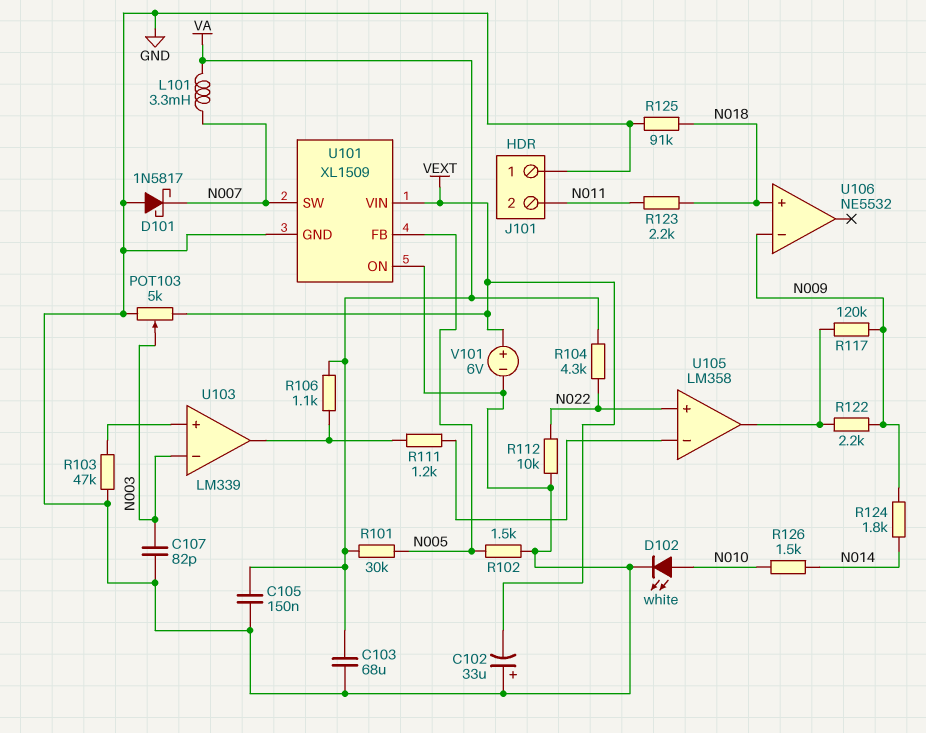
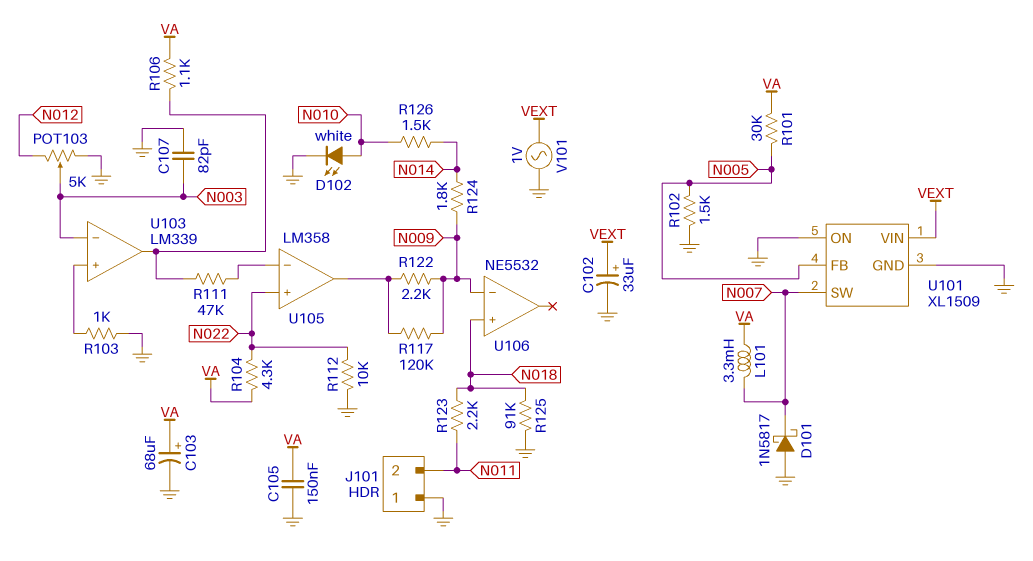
C102: 33uF (plus GND, minus VEXT) -> 33uF (plus VEXT, minus GND)
C103: 68uF (GND, VA) -> 68uF (plus VA, minus GND)
POT103: 5k (GND, VEXT, wiper N003) -> 5k (GND, N012, wiper N003)
R103: 47k (GND, U103/in+) -> 1k (GND, U103/in+)
R111: 1.2k (U103/out, U105/in-) -> 47k (U103/out, U105/in-)
V101: 6V (plus VEXT, minus GND) -> AC 1V (GND, VEXT)

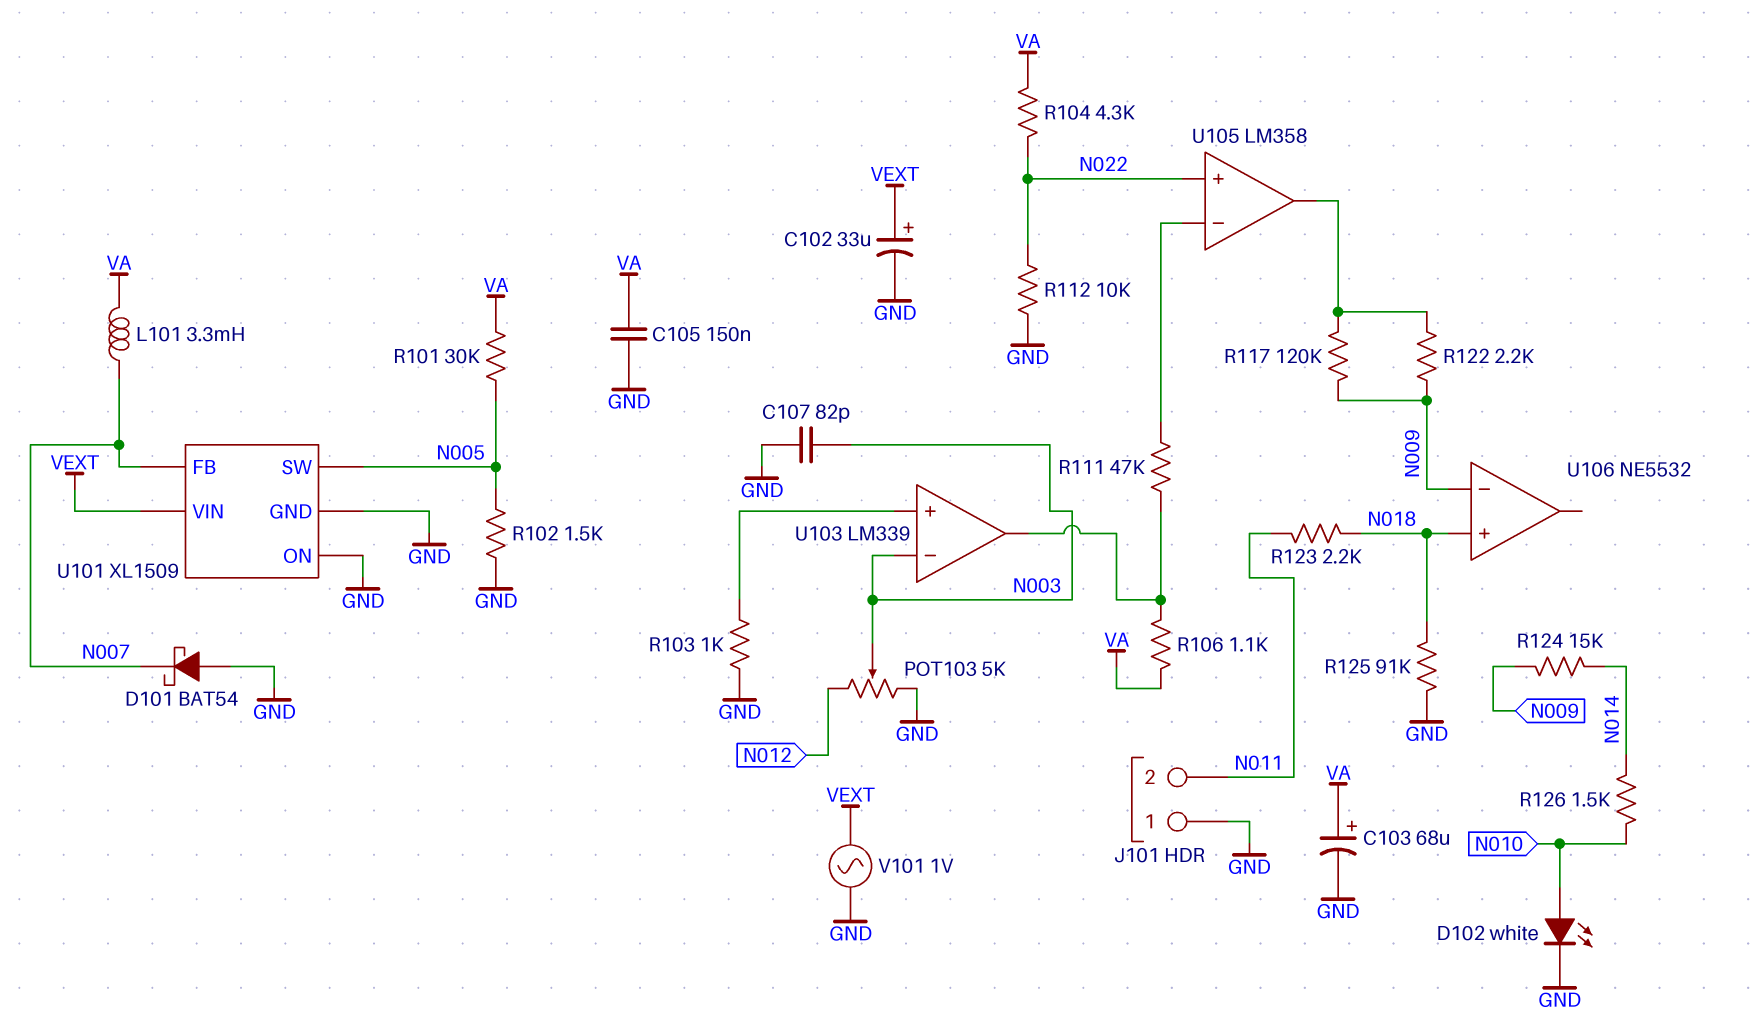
D101: schottky 1N5817 (A GND, K N007) -> schottky BAT54 (A GND, K N007)
R124: 1.8k (N009, N014) -> 15k (N009, N014)
U101 pin FB: N005 -> N007
U101 pin SW: N007 -> N005

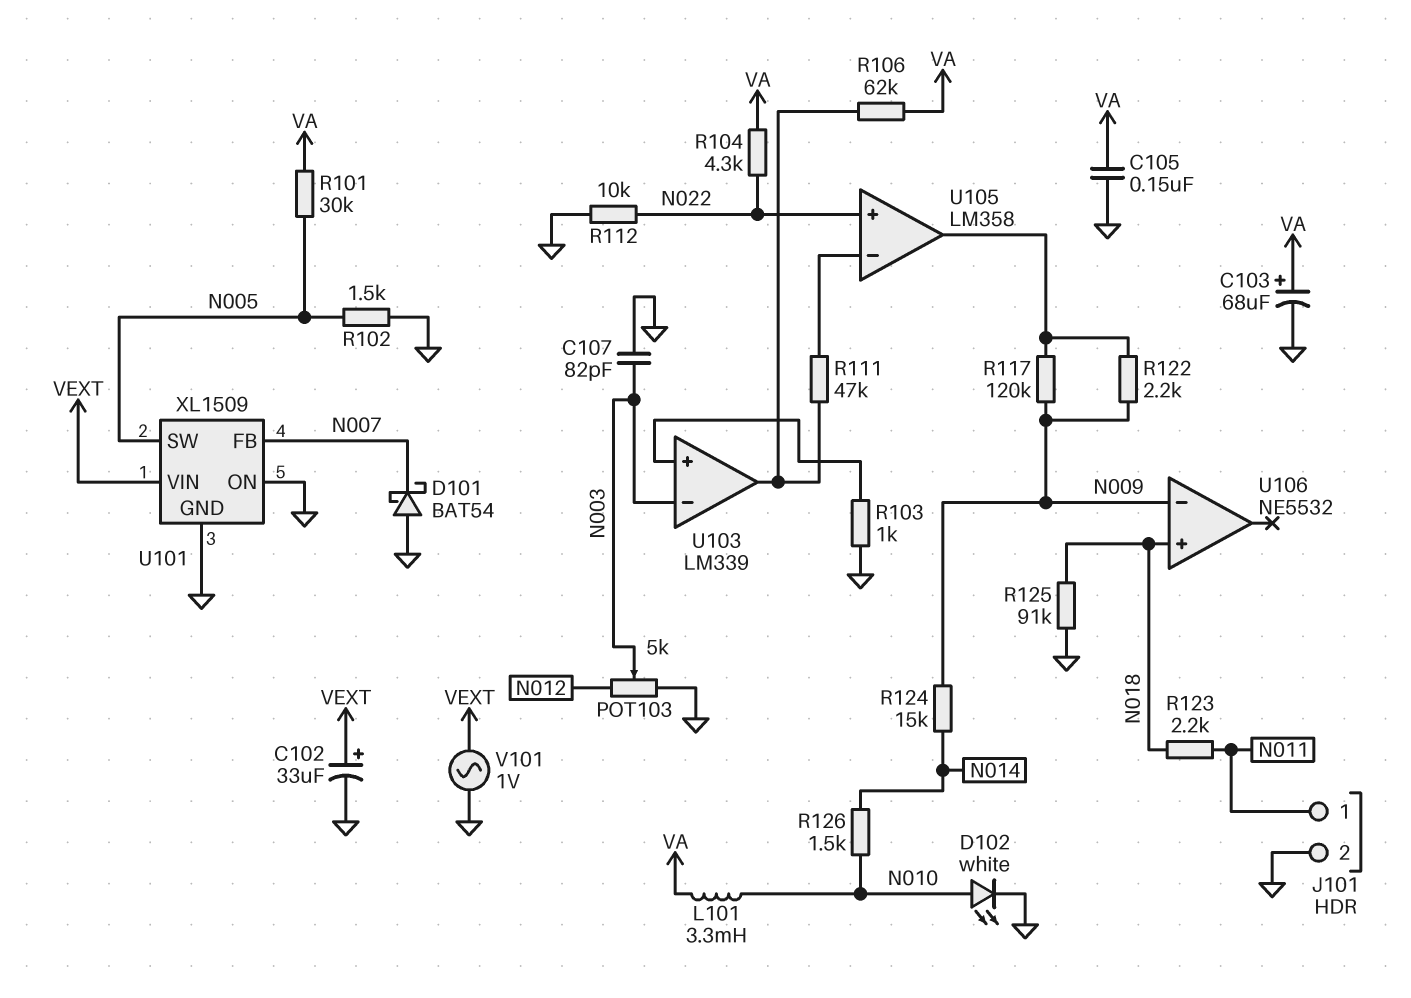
J101 pin 1: GND -> N011
J101 pin 2: N011 -> GND
L101: 3.3mH (N007, VA) -> 3.3mH (N010, VA)
R106: 1.1k (U103/out, VA) -> 62k (U103/out, VA)

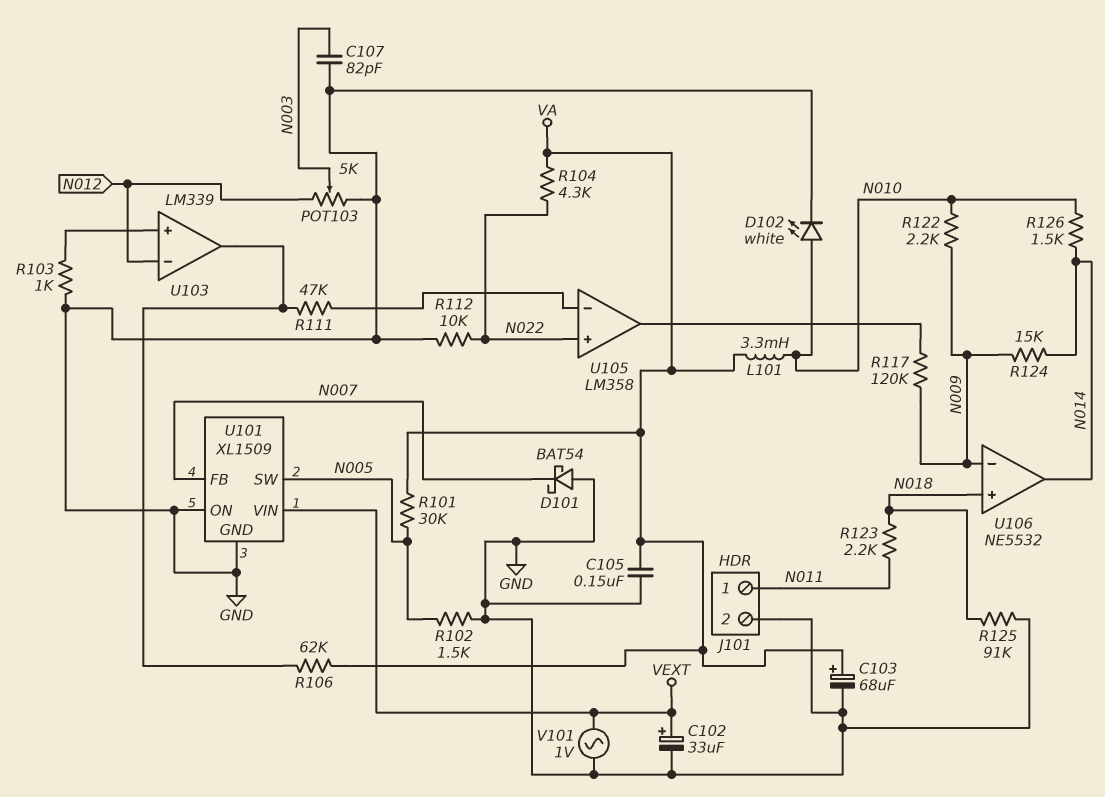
R122: 2.2k (N009, U105/out) -> 2.2k (N009, N010)
U103 pin in-: N003 -> N012
U106 pin out: none -> N014

